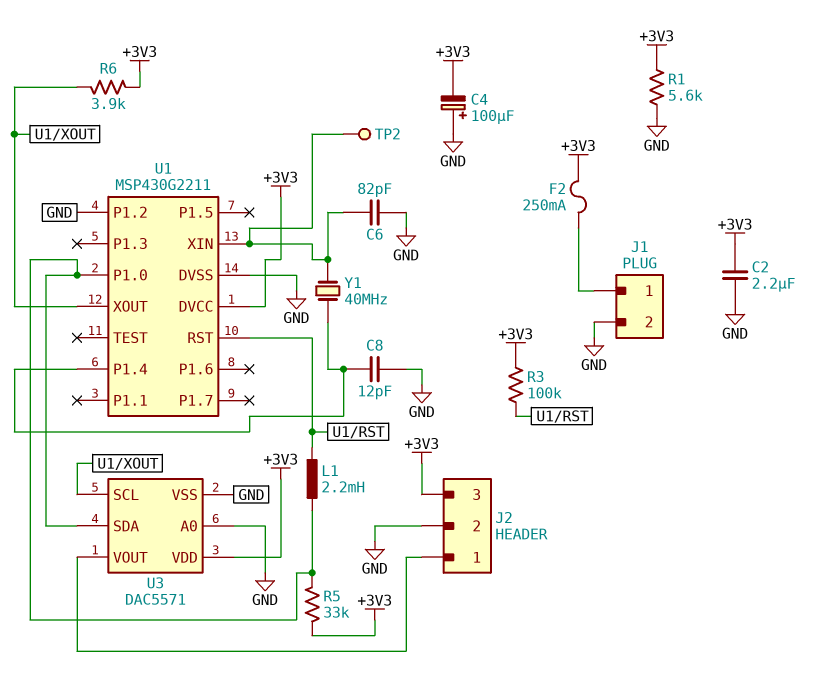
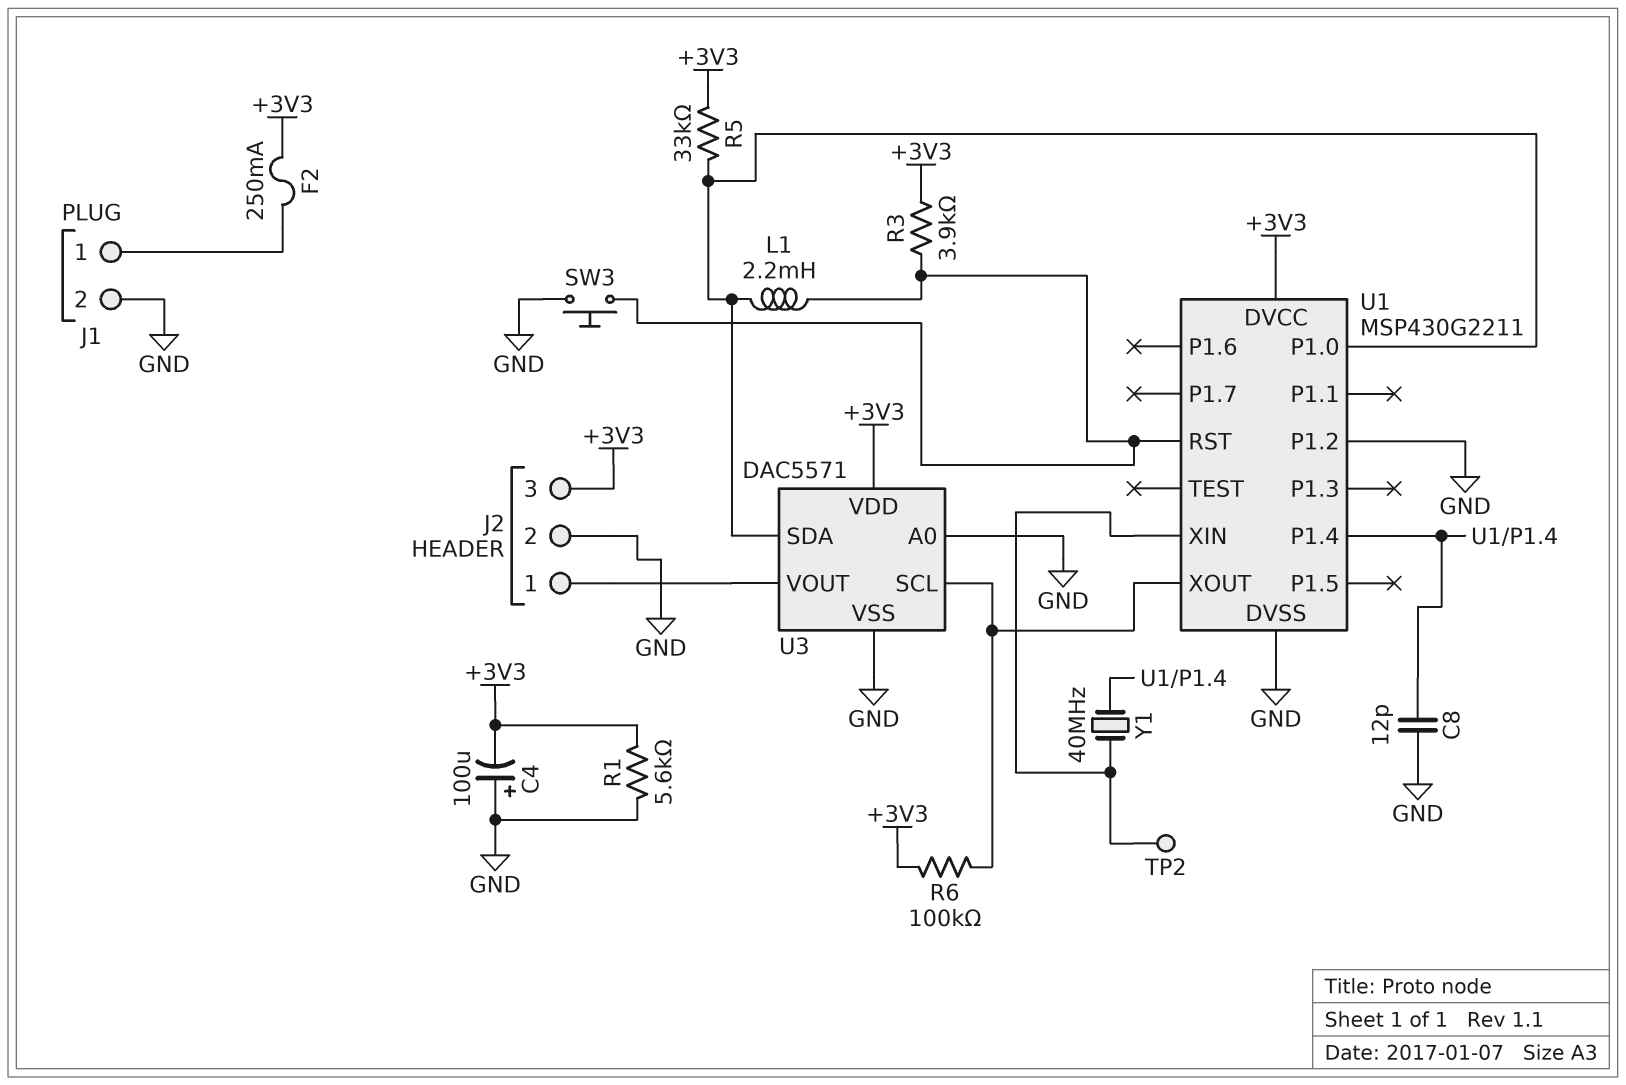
C2: 2.2uF (+3V3, GND) -> none
C6: 82pF (GND, U1/XIN) -> none
R3: 100k (+3V3, U1/RST) -> 3.9k (+3V3, U1/RST)
R6: 3.9k (+3V3, U1/XOUT) -> 100k (+3V3, U1/XOUT)
SW3: none -> button (GND, U1/RST)

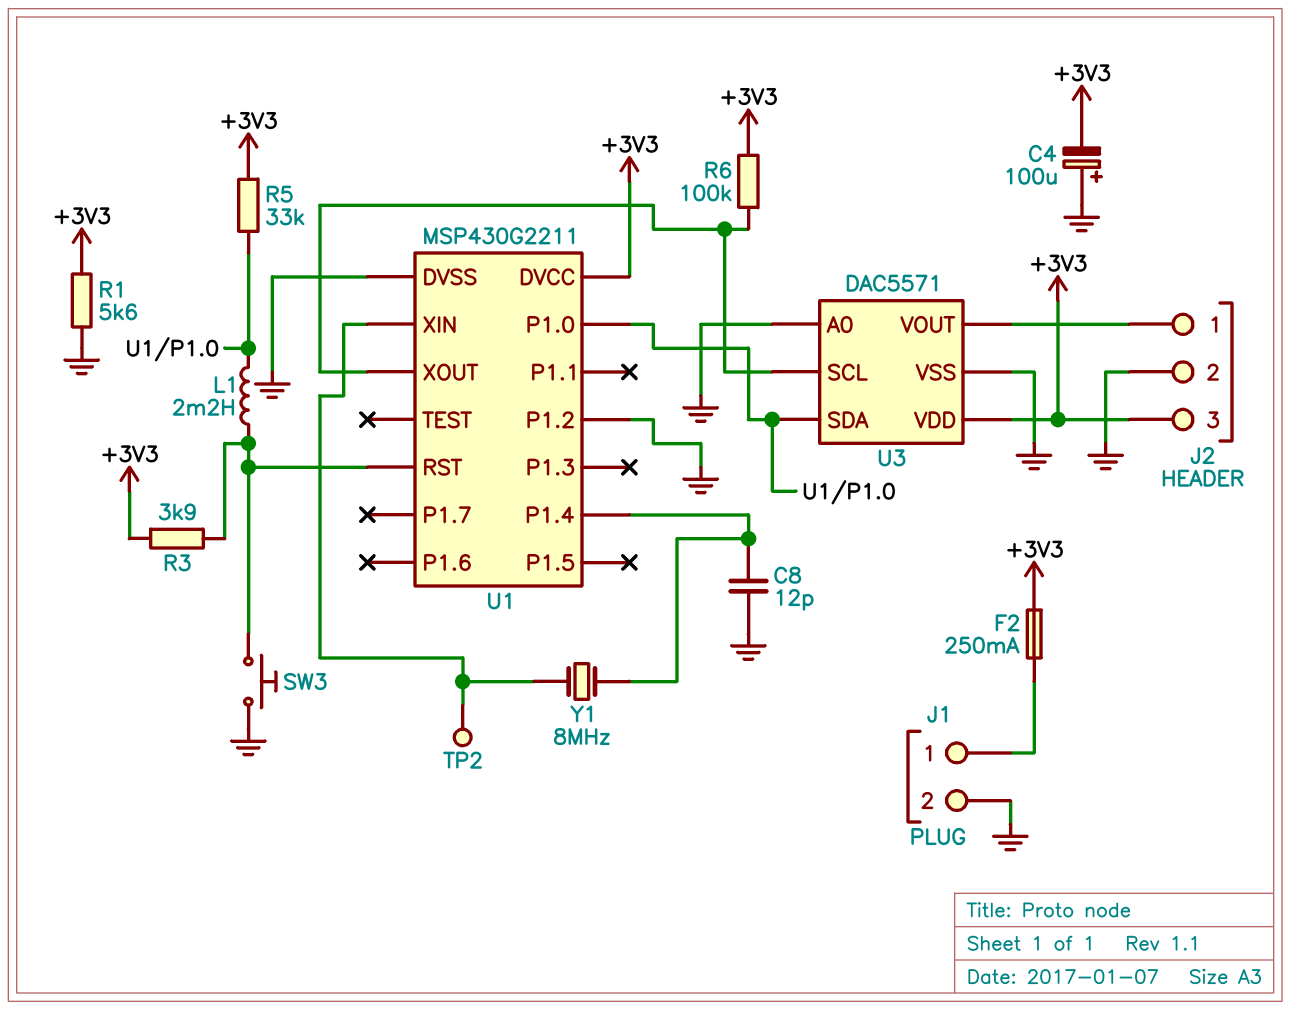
Y1: 40MHz (U1/P1.4, U1/XIN) -> 8MHz (U1/P1.4, U1/XIN)

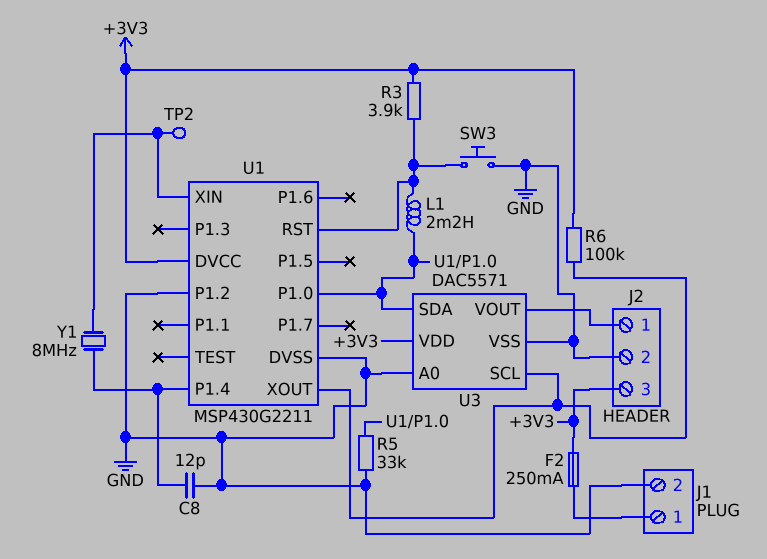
C4: 100uF (plus GND, minus +3V3) -> none
R1: 5.6k (+3V3, GND) -> none
R5: 33k (+3V3, U1/P1.0) -> 33k (GND, U1/P1.0)

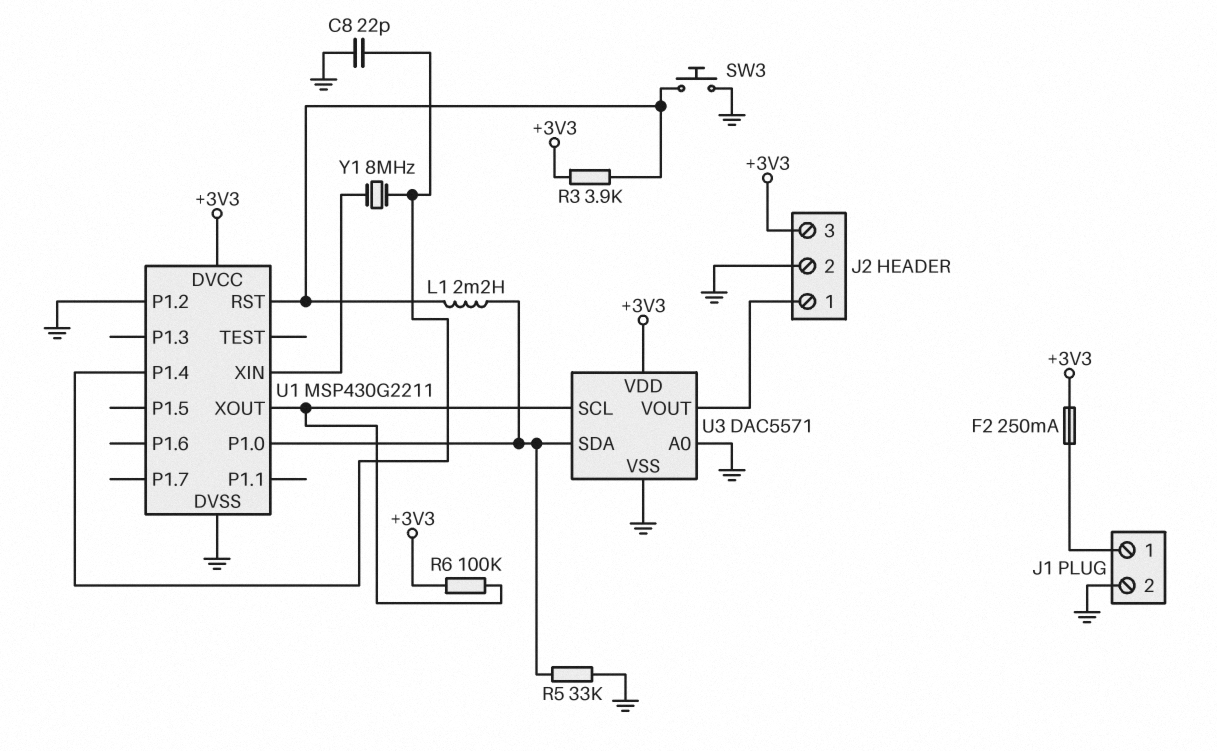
C8: 12pF (GND, U1/P1.4) -> 22pF (GND, U1/P1.4)
TP2: test point (U1/XIN) -> none

